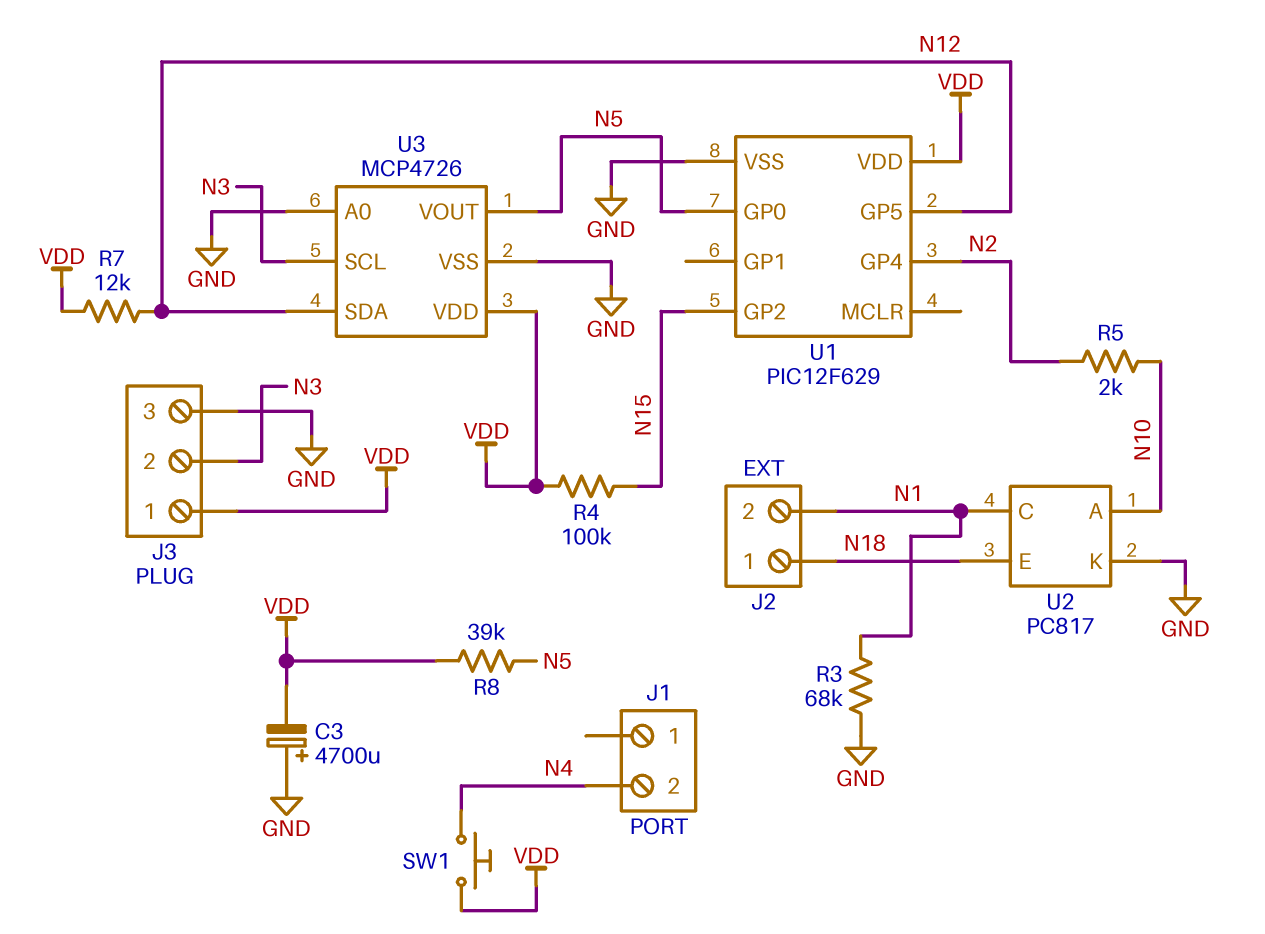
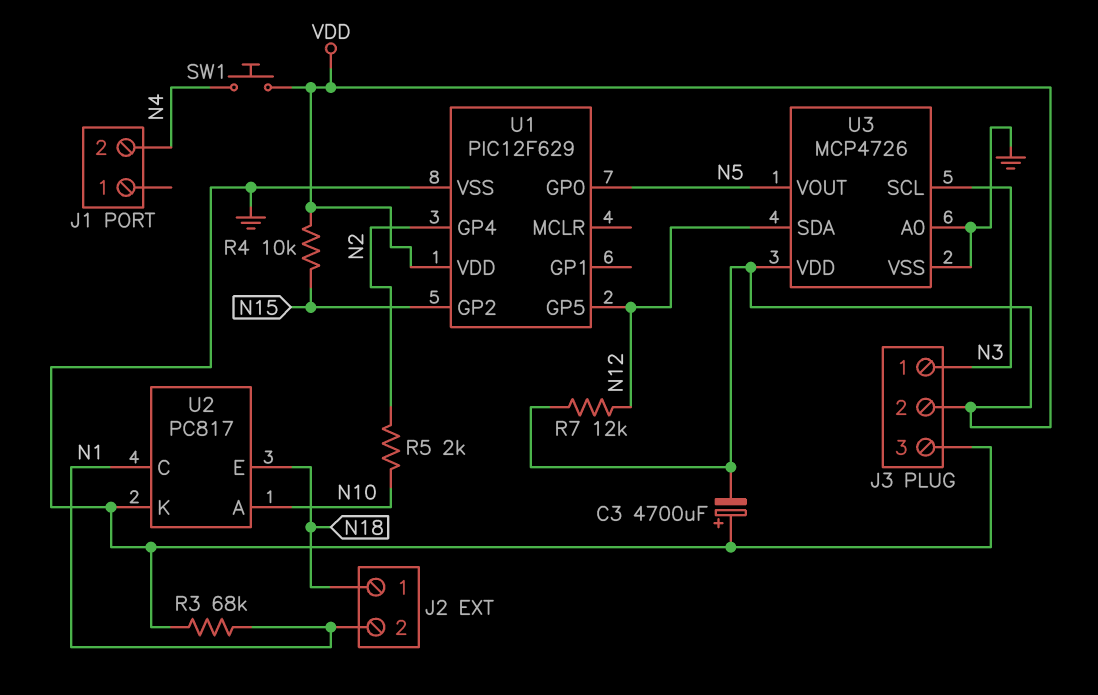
J3 pin 1: VDD -> N3
J3 pin 2: N3 -> VDD
R4: 100k (N15, VDD) -> 10k (N15, VDD)
R8: 39k (N5, VDD) -> none

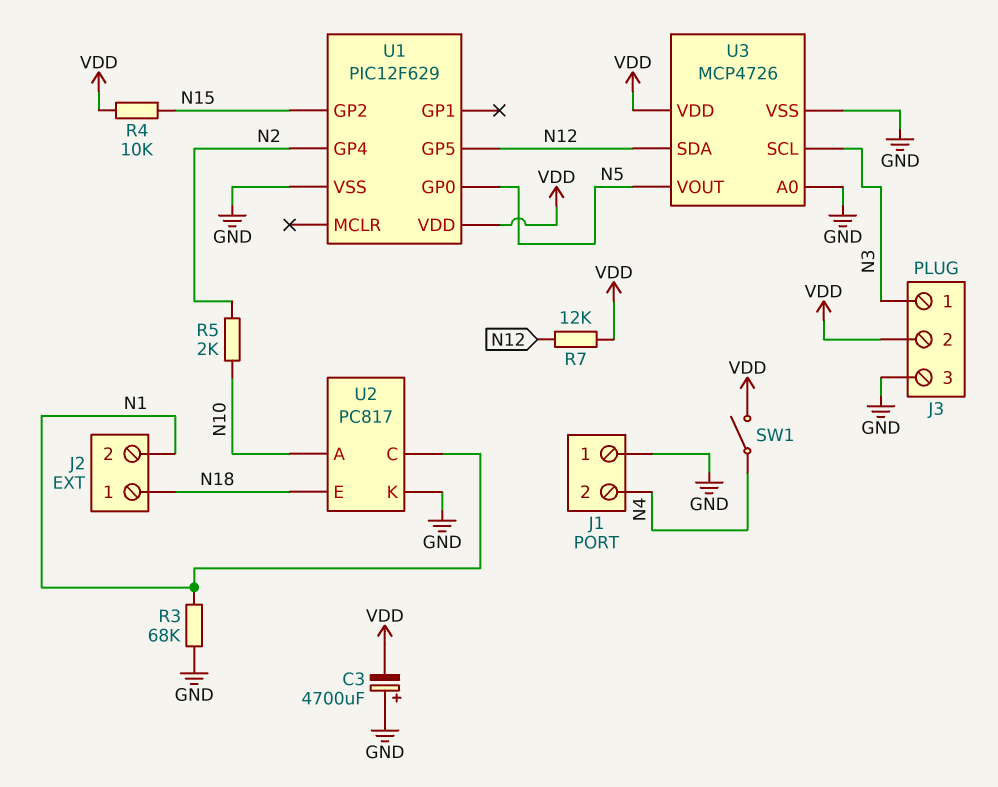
J1 pin 1: none -> GND
SW1: button (N4, VDD) -> switch (N4, VDD)

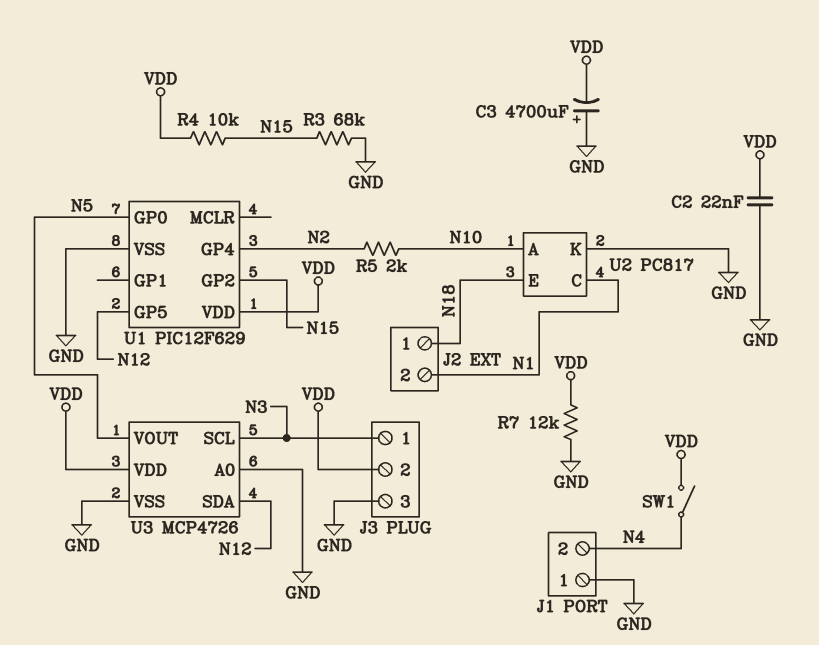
C2: none -> 22nF (GND, VDD)
R3: 68k (GND, N1) -> 68k (GND, N15)
R7: 12k (N12, VDD) -> 12k (GND, VDD)

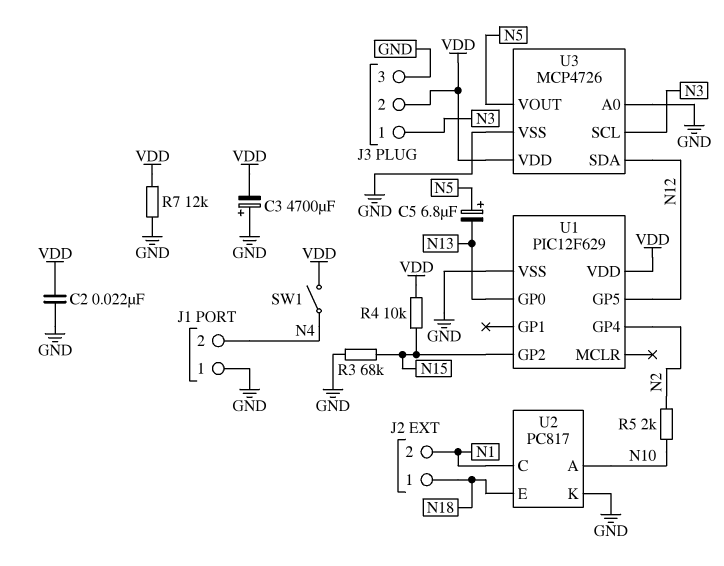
C5: none -> 6.8uF (plus N5, minus N13)
U1 pin GP0: N5 -> N13

